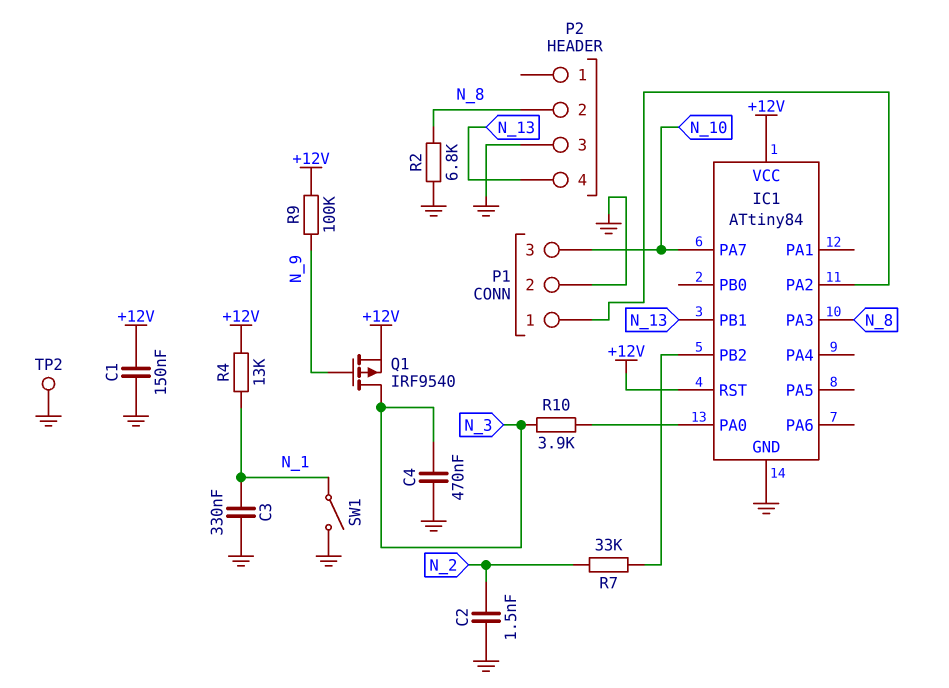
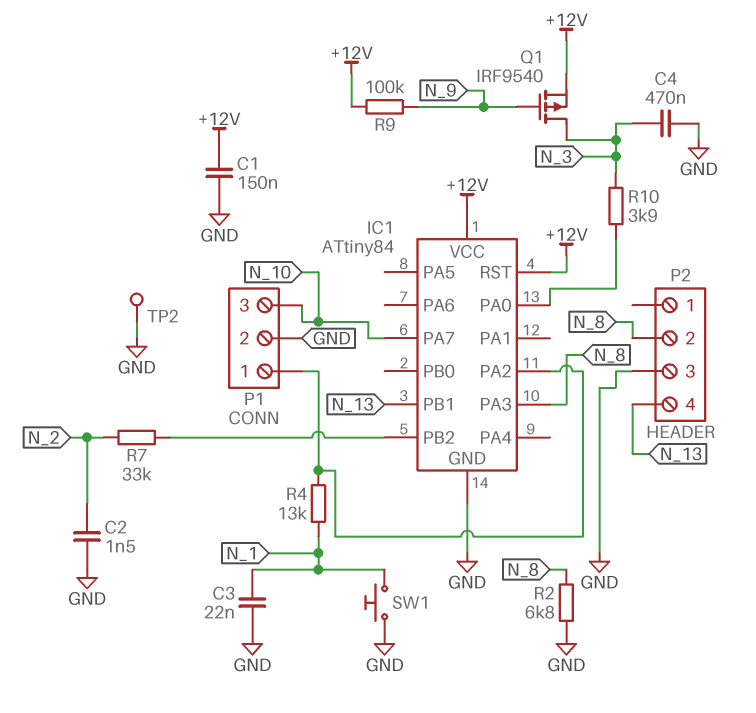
C3: 330nF (GND, N_1) -> 22nF (GND, N_1)
R4: 13k (+12V, N_1) -> 13k (IC1/PA2, N_1)
SW1: switch (GND, N_1) -> button (GND, N_1)

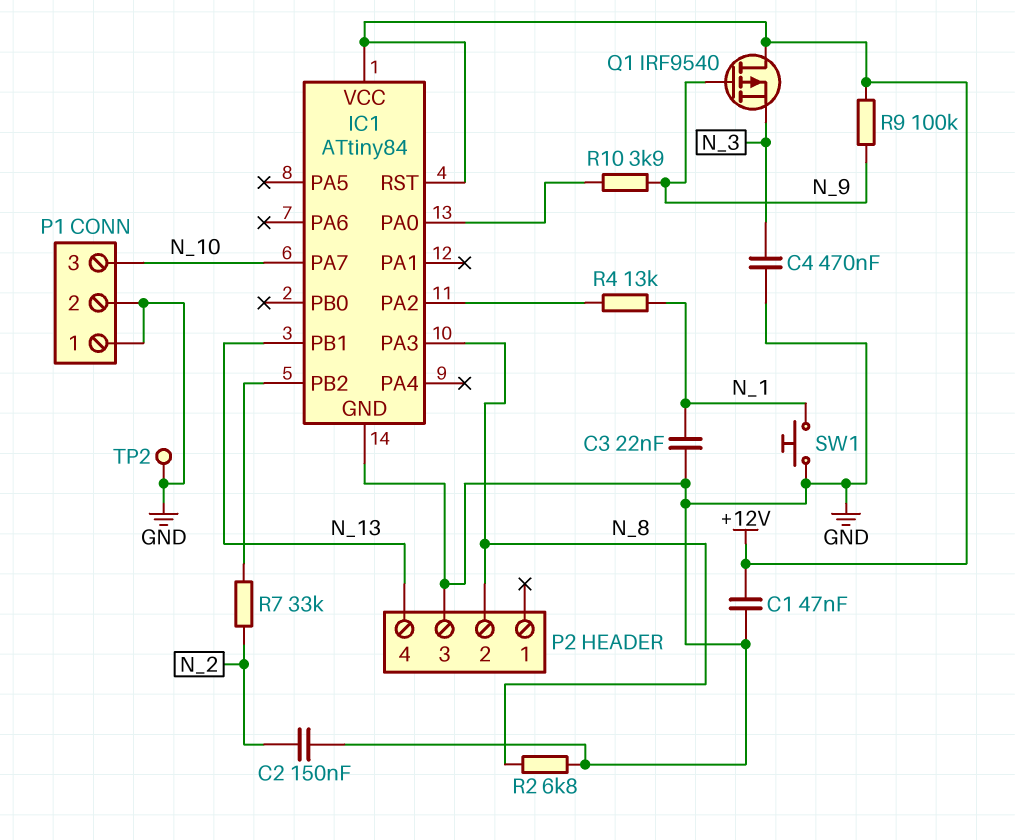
C1: 150nF (+12V, GND) -> 47nF (+12V, GND)
C2: 1.5nF (GND, N_2) -> 150nF (GND, N_2)
P1 pin 1: IC1/PA2 -> GND
Q1: PMOS IRF9540 (G N_9, D N_3, S +12V) -> PMOS IRF9540 (G N_9, D +12V, S N_3)
R10: 3.9k (IC1/PA0, N_3) -> 3.9k (IC1/PA0, N_9)

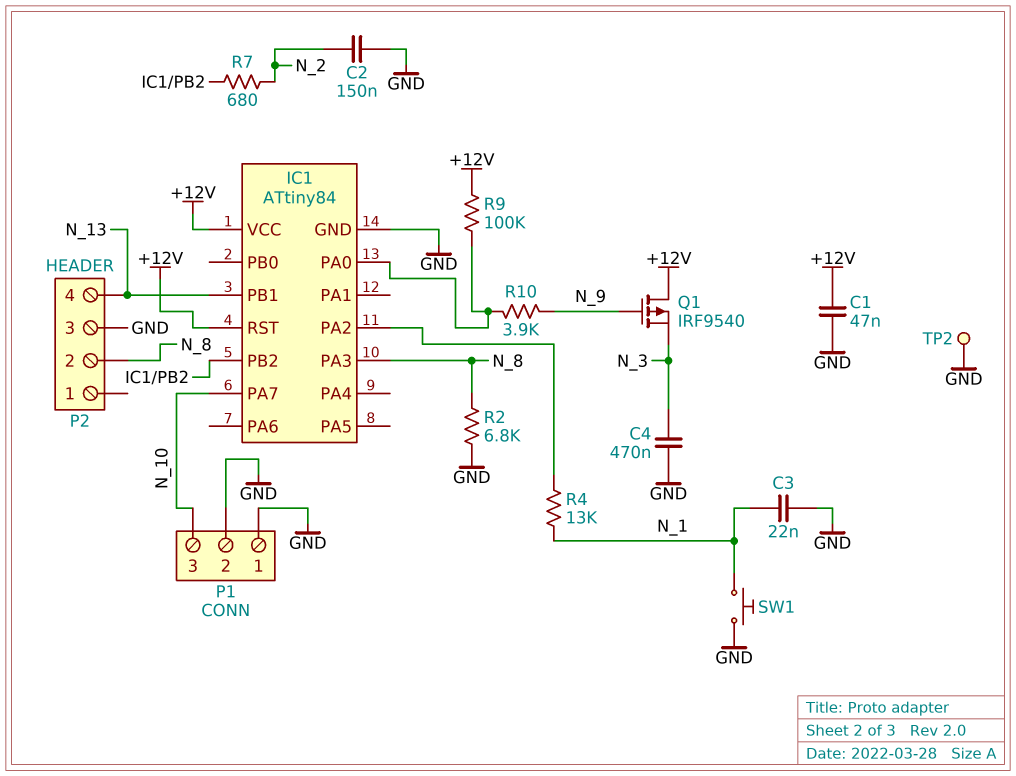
R7: 33k (IC1/PB2, N_2) -> 680 (IC1/PB2, N_2)
R9: 100k (+12V, N_9) -> 100k (+12V, IC1/PA0)

